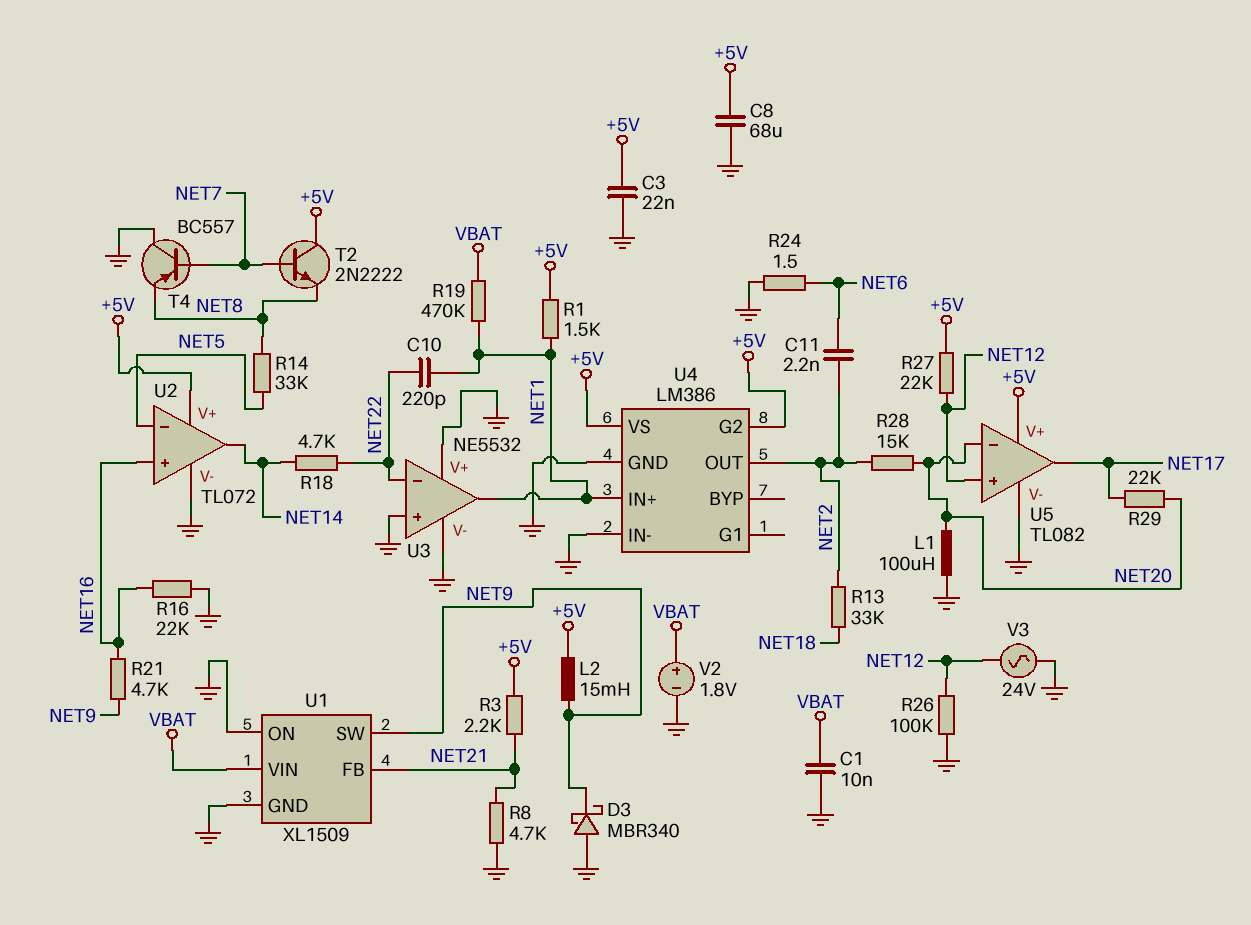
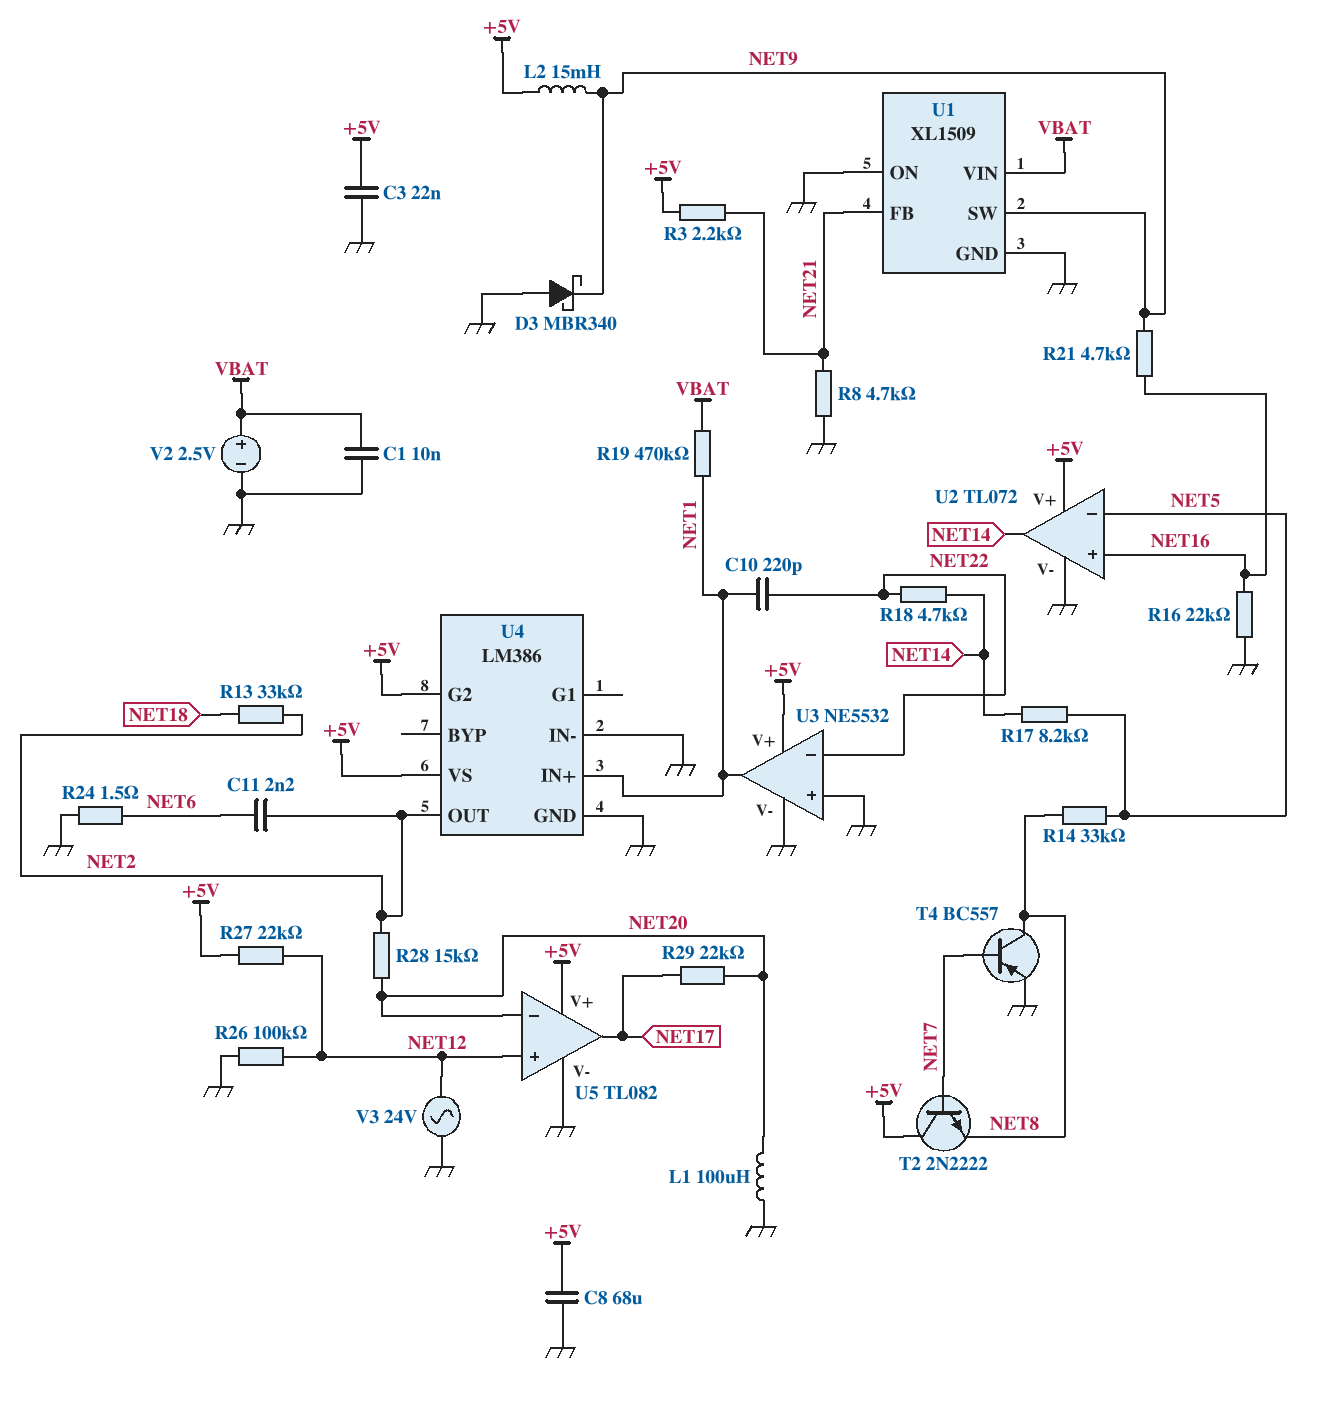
R1: 1.5k (+5V, NET1) -> none
R17: none -> 8.2k (NET5, NET14)
T4: PNP BC557 (B NET7, C GND, E NET8) -> PNP BC557 (B NET7, C NET8, E GND)
U3 pin V+: GND -> +5V
V2: 1.8V (plus VBAT, minus GND) -> 2.5V (plus VBAT, minus GND)

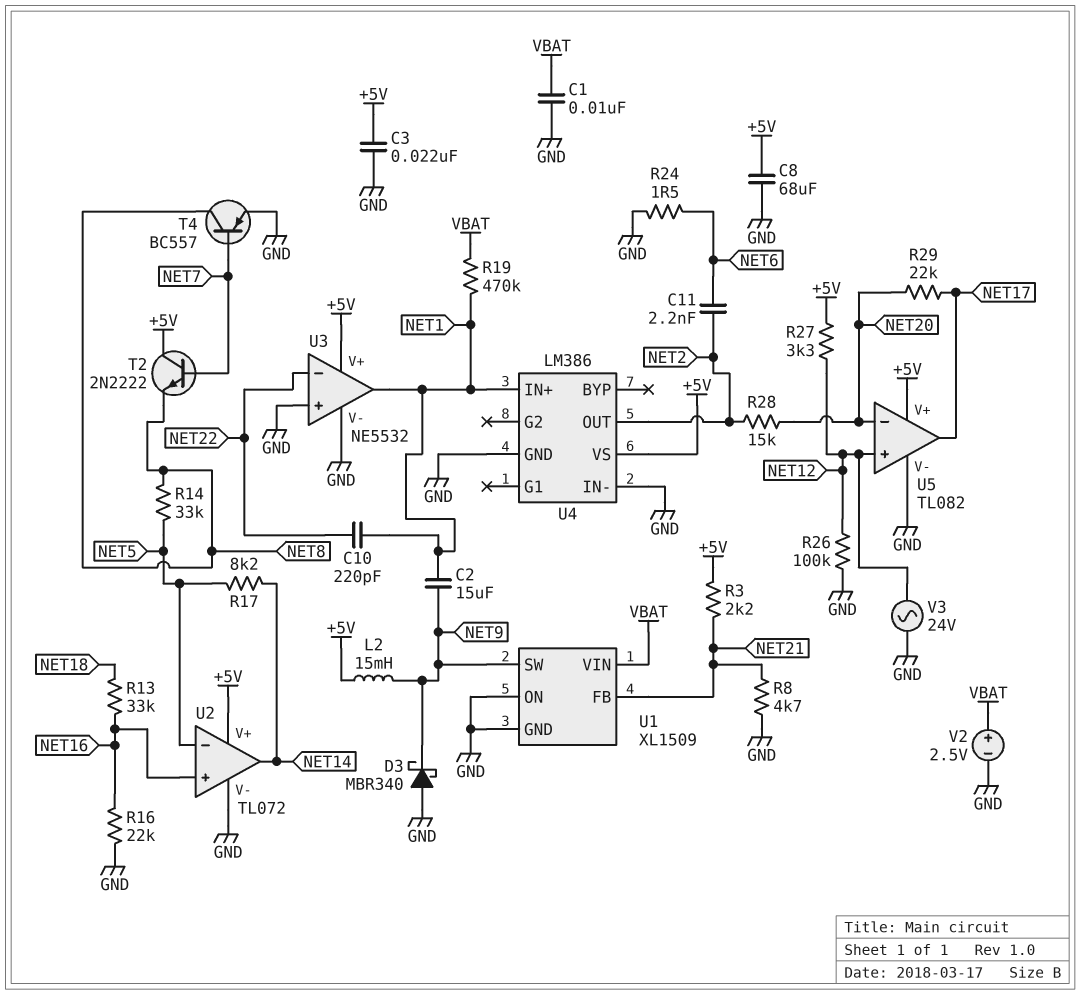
C2: none -> 15uF (NET1, NET9)
L1: 100uH (GND, NET20) -> none
R13: 33k (NET2, NET18) -> 33k (NET16, NET18)
R18: 4.7k (NET14, NET22) -> none
R21: 4.7k (NET9, NET16) -> none
R27: 22k (+5V, NET12) -> 3.3k (+5V, NET12)
U4 pin G2: +5V -> none

